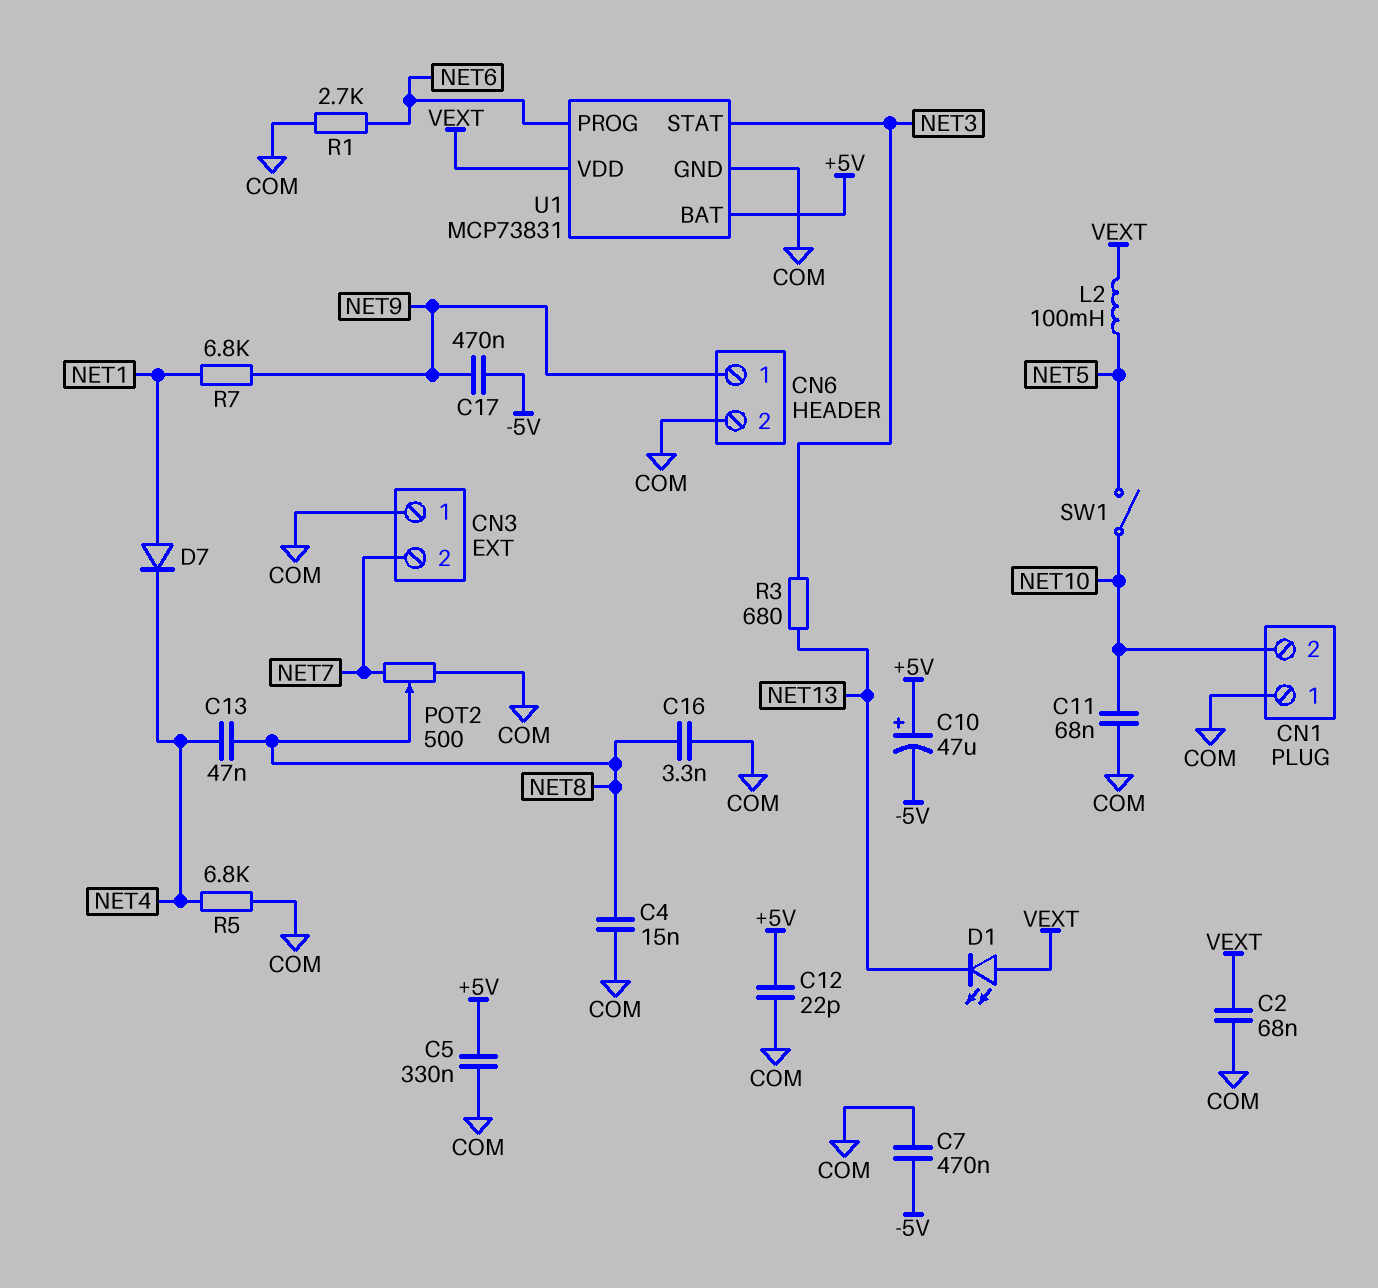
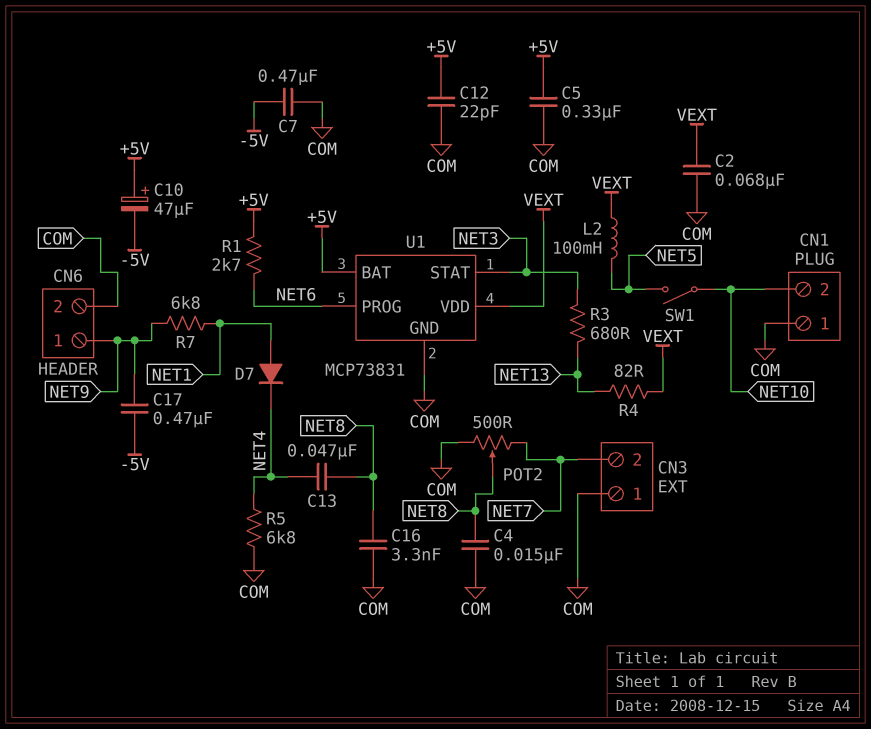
C11: 68nF (COM, NET10) -> none
D1: LED (A VEXT, K NET13) -> none
R1: 2.7k (COM, NET6) -> 2.7k (+5V, NET6)
R4: none -> 82 (NET13, VEXT)

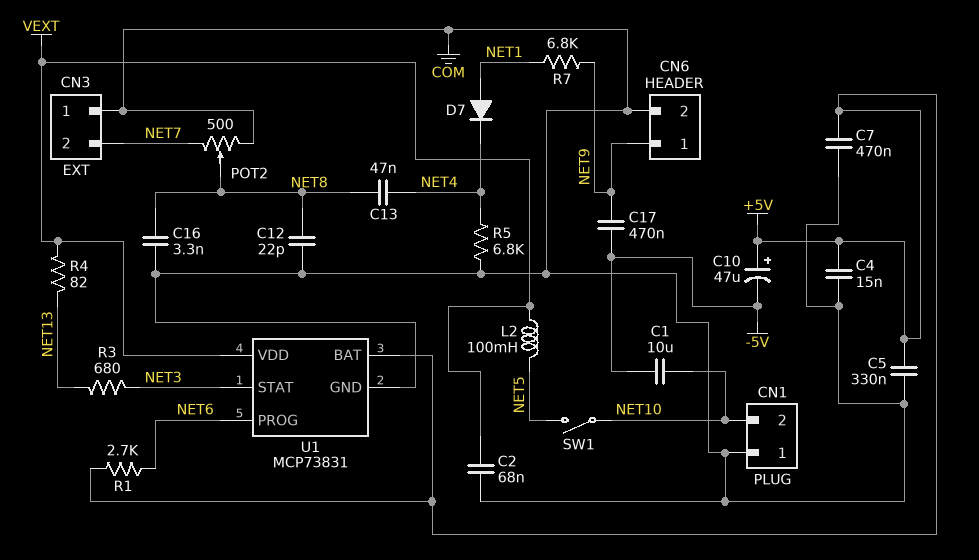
C1: none -> 10uF (-5V, NET10)
C4: 15nF (COM, NET8) -> 15nF (+5V, COM)
C7: 470nF (-5V, COM) -> 470nF (+5V, COM)
C12: 22pF (+5V, COM) -> 22pF (COM, NET8)

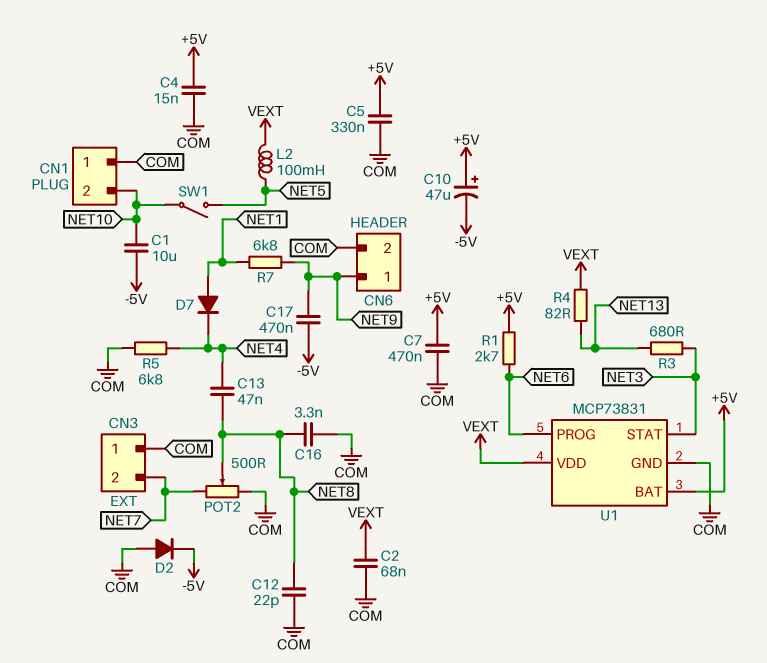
D2: none -> diode (A COM, K -5V)

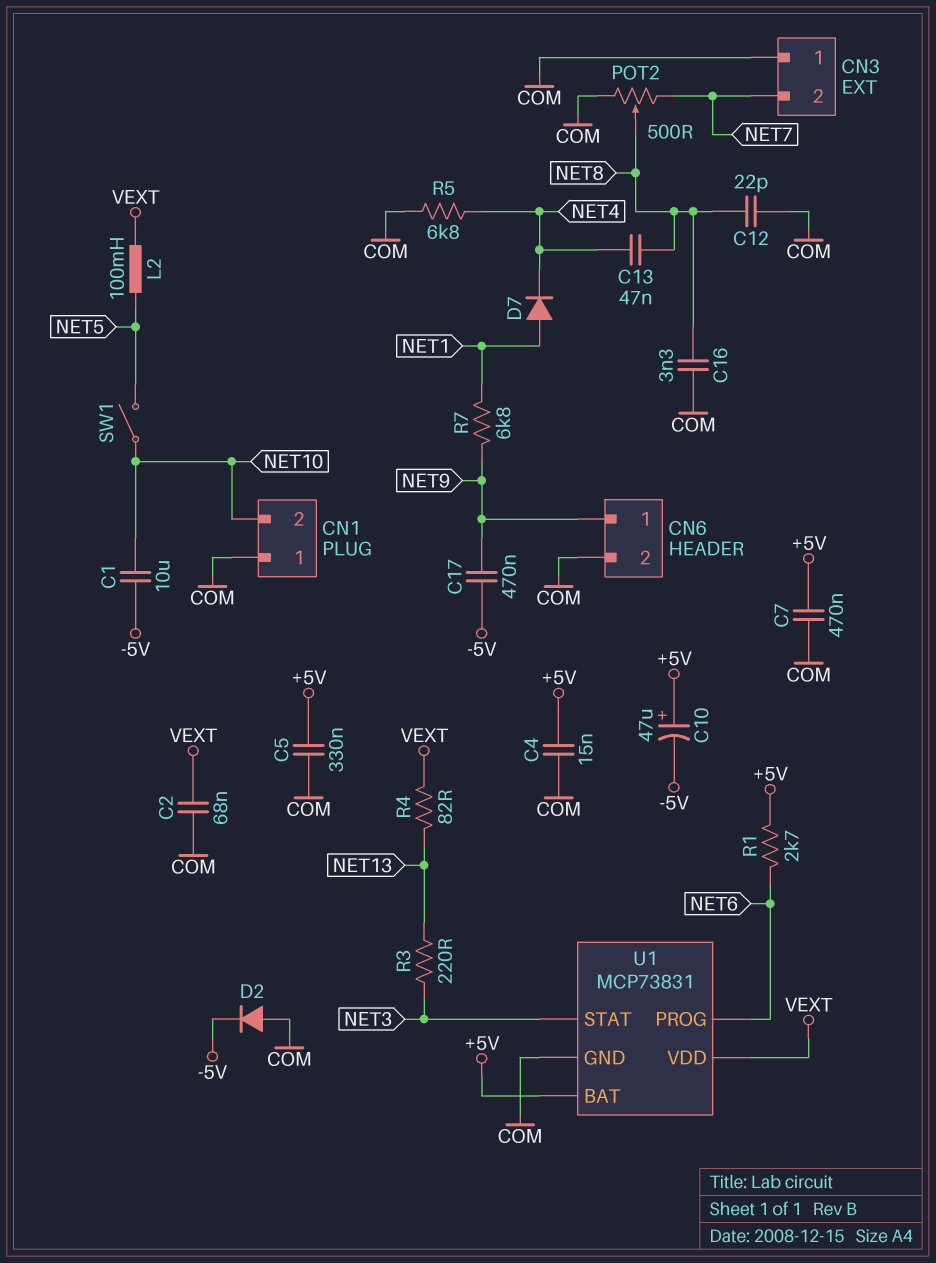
R3: 680 (NET3, NET13) -> 220 (NET3, NET13)

